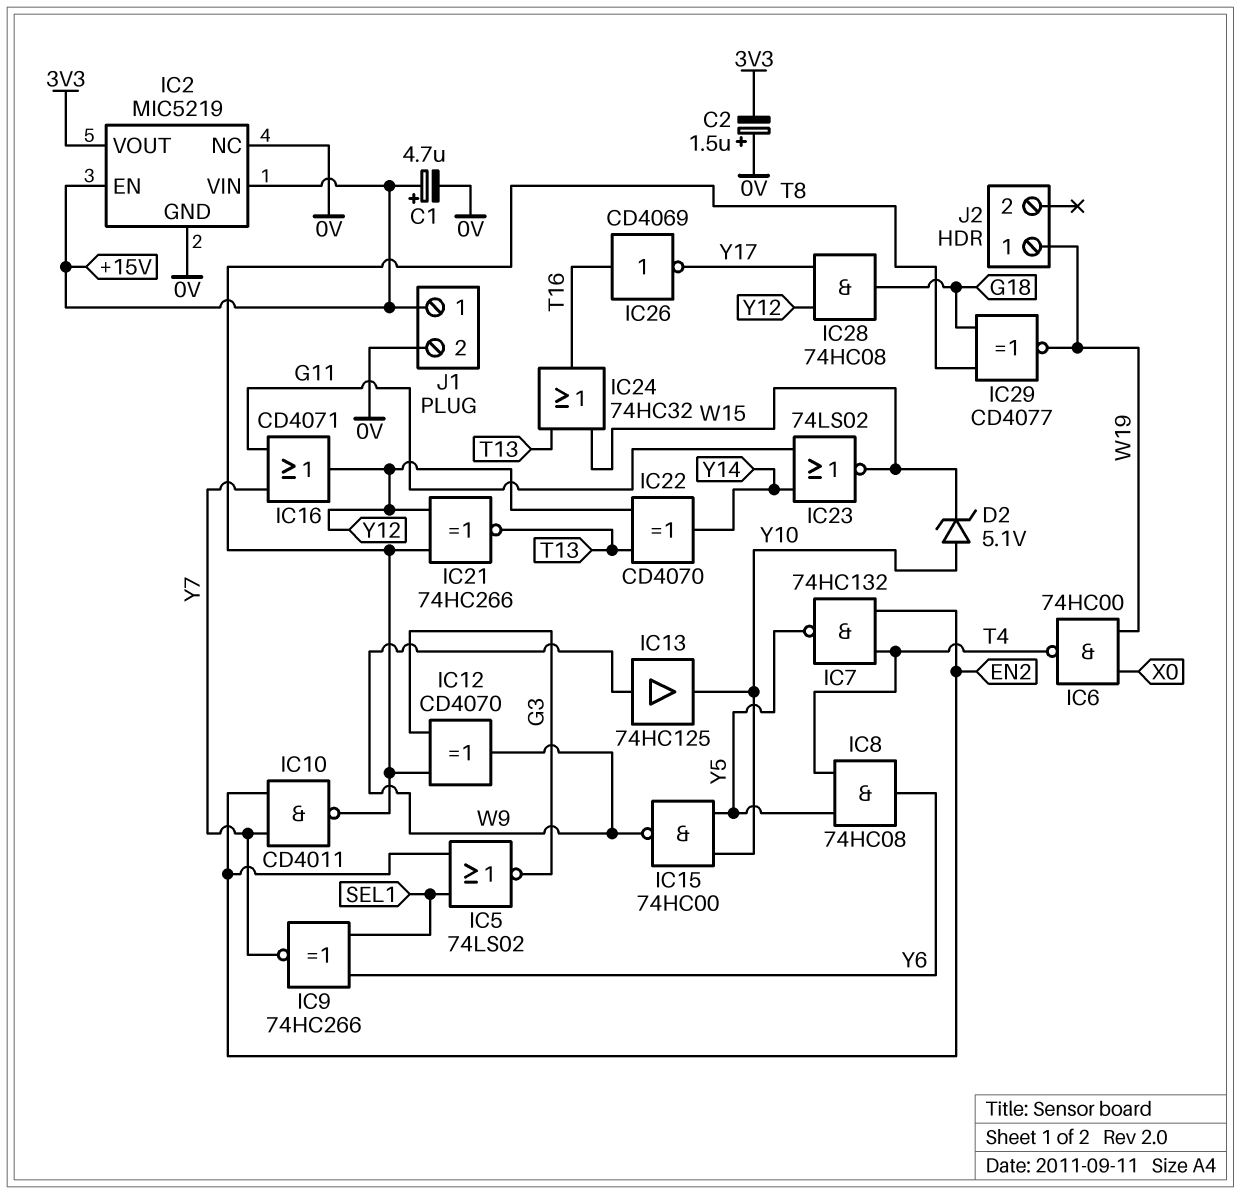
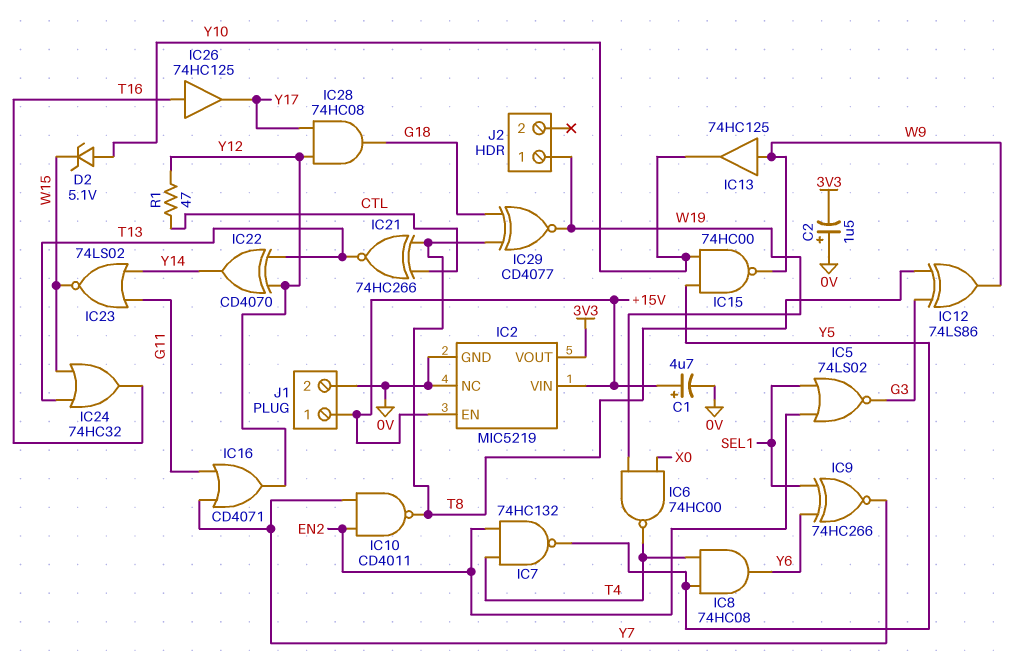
IC12: XOR CD4070 (in G3, in T8, out W9) -> XOR 74LS86 (in G3, in T8, out W9)
IC21: XNOR 74HC266 (in T8, in Y12, out T13) -> XNOR 74HC266 (in CTL, in T8, out T13)
IC26: NOT CD4069 (in T16, out Y17) -> buffer 74HC125 (in T16, out Y17)
R1: none -> 47 (CTL, Y12)

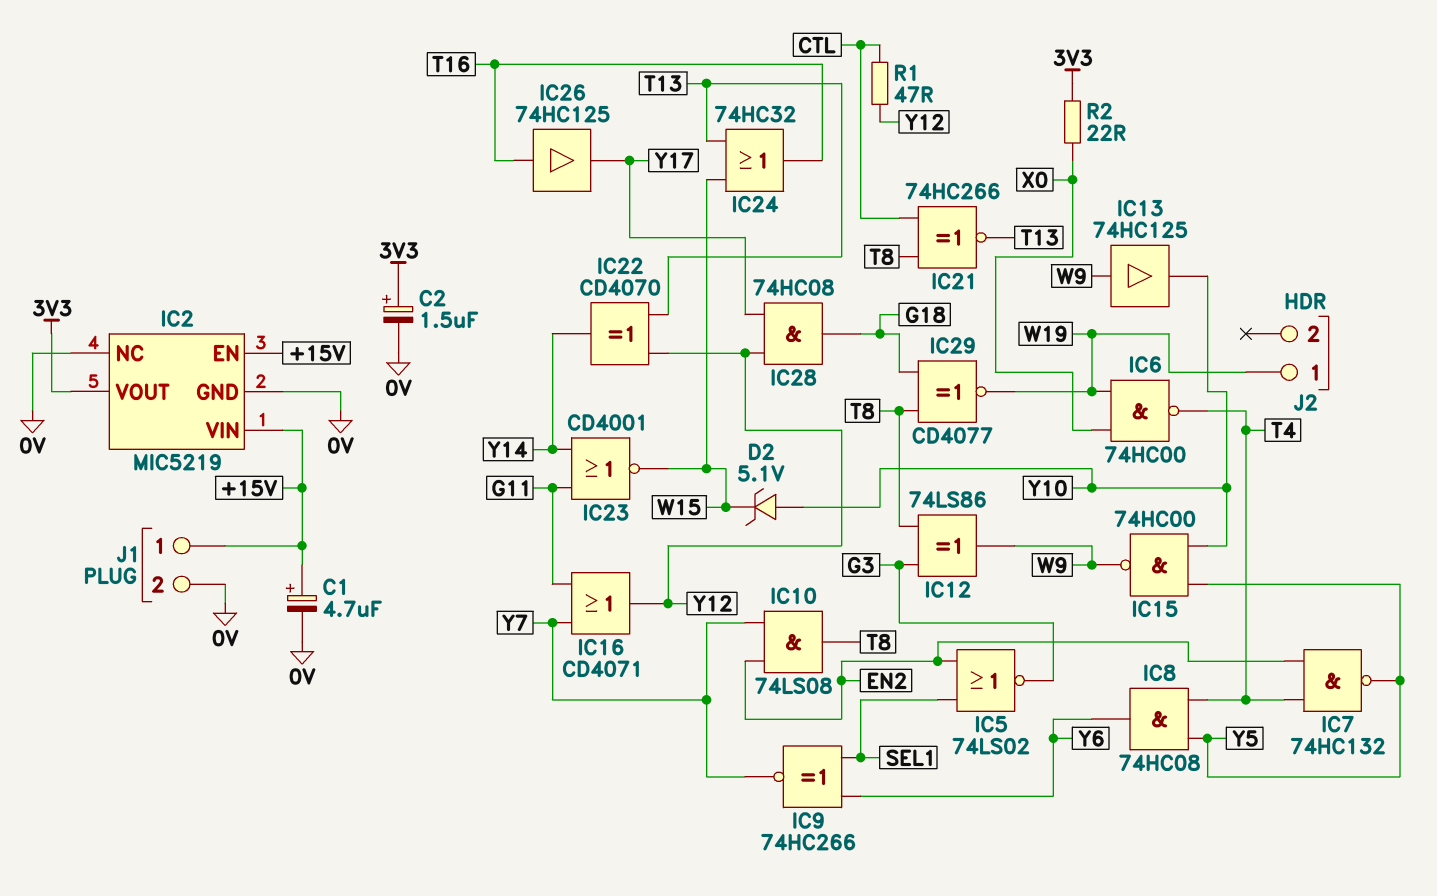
C2: 1.5uF (plus 0V, minus 3V3) -> 1.5uF (plus 3V3, minus 0V)
IC10: NAND CD4011 (in EN2, in Y7, out T8) -> AND 74LS08 (in EN2, in Y7, out T8)
IC23: NOR 74LS02 (in G11, in Y14, out W15) -> NOR CD4001 (in G11, in Y14, out W15)
R2: none -> 22 (3V3, X0)

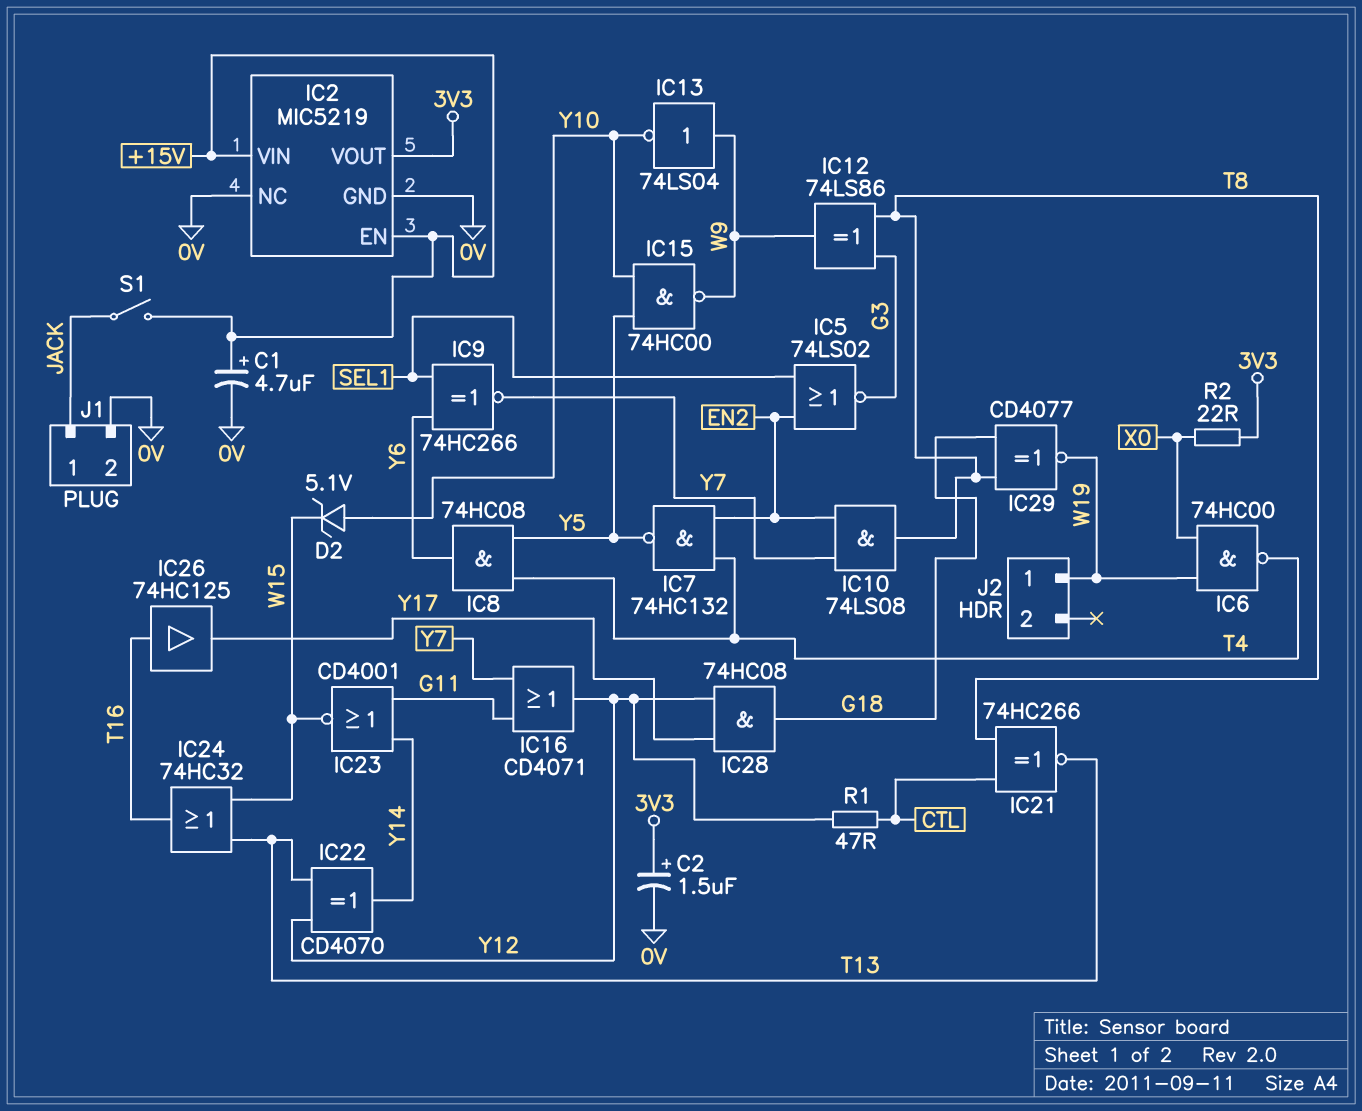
IC13: buffer 74HC125 (in W9, out Y10) -> NOT 74LS04 (in W9, out Y10)
J1 pin 1: +15V -> JACK
S1: none -> switch (+15V, JACK)

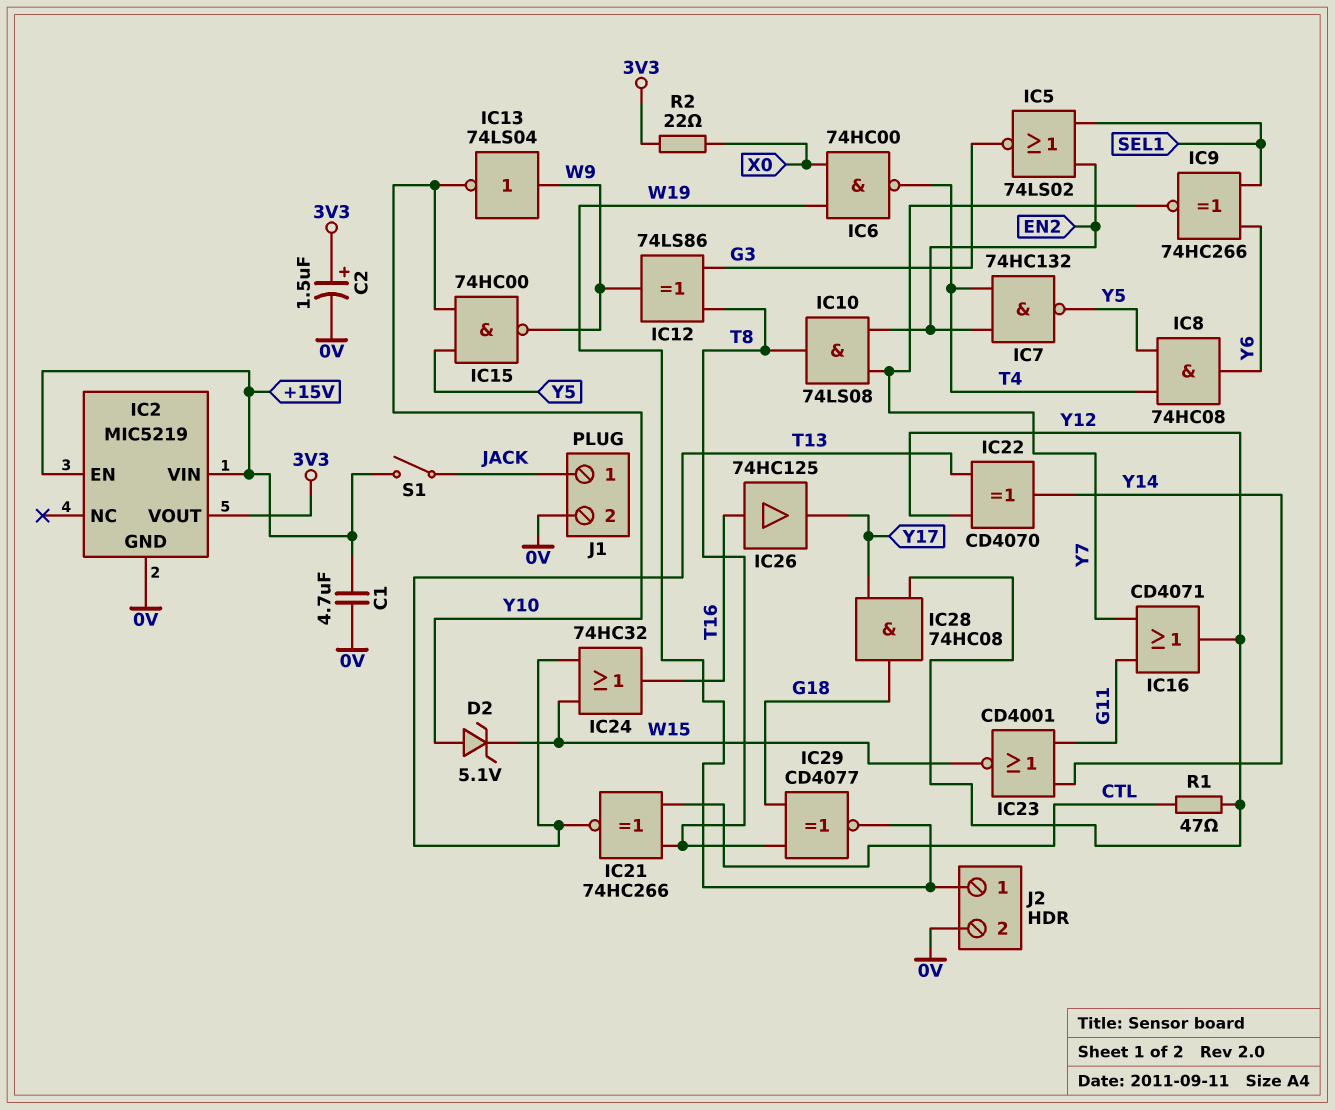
C1: 4.7uF (plus +15V, minus 0V) -> 4.7uF (+15V, 0V)
IC2 pin NC: 0V -> none
J2 pin 2: none -> 0V

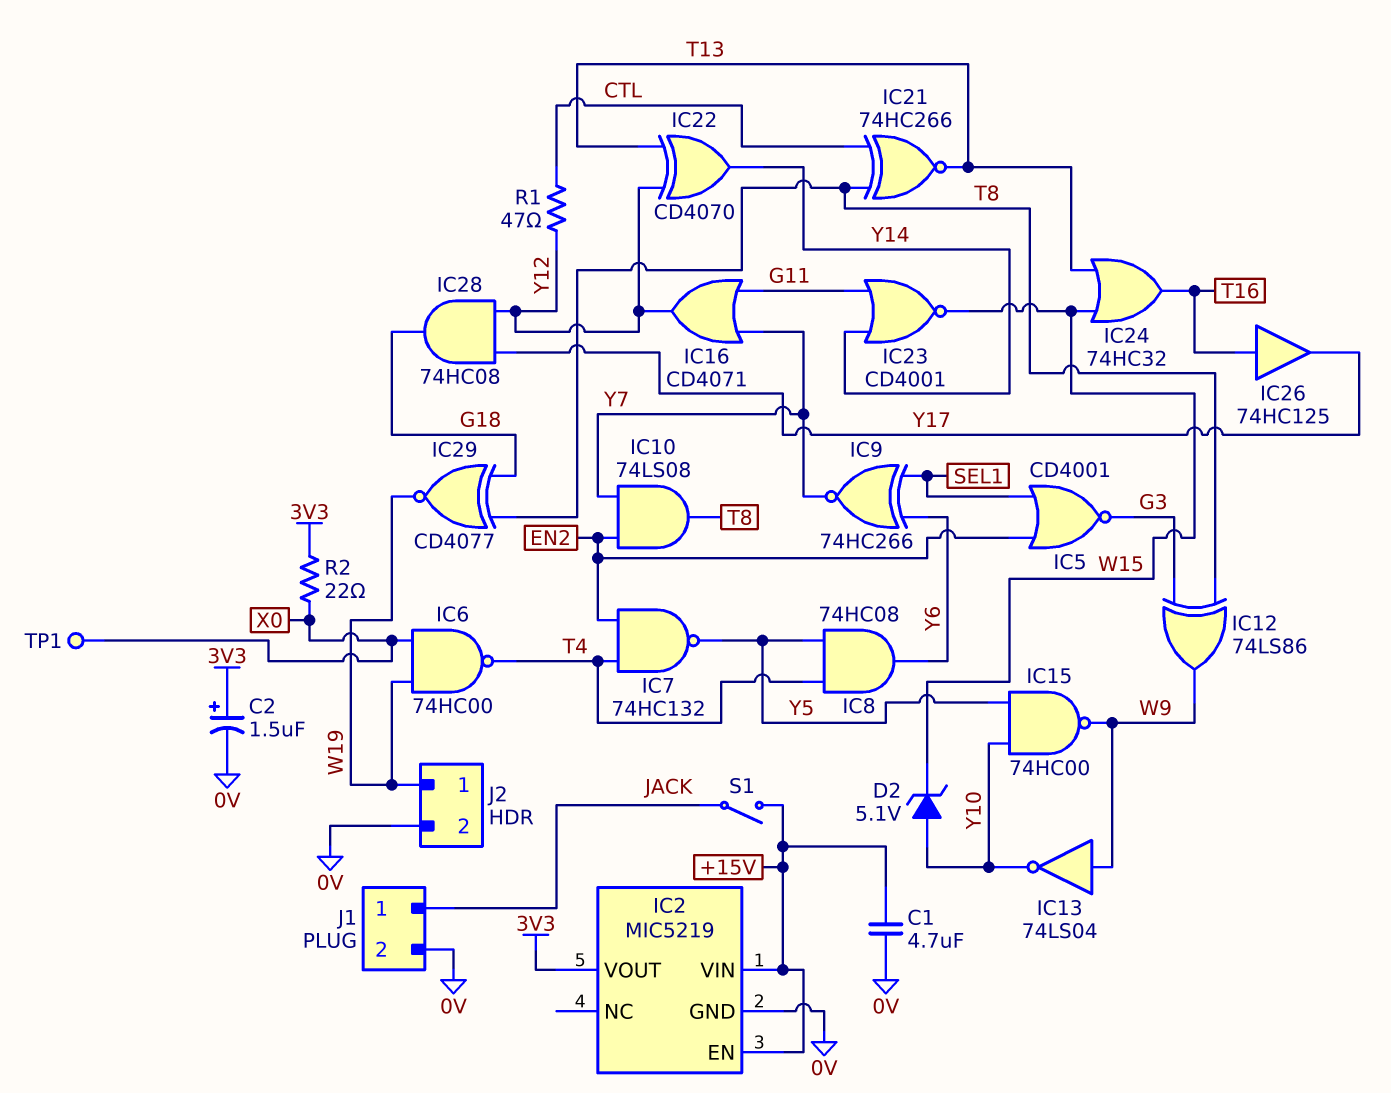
IC5: NOR 74LS02 (in EN2, in SEL1, out G3) -> NOR CD4001 (in EN2, in SEL1, out G3)
TP1: none -> test point (X0)

